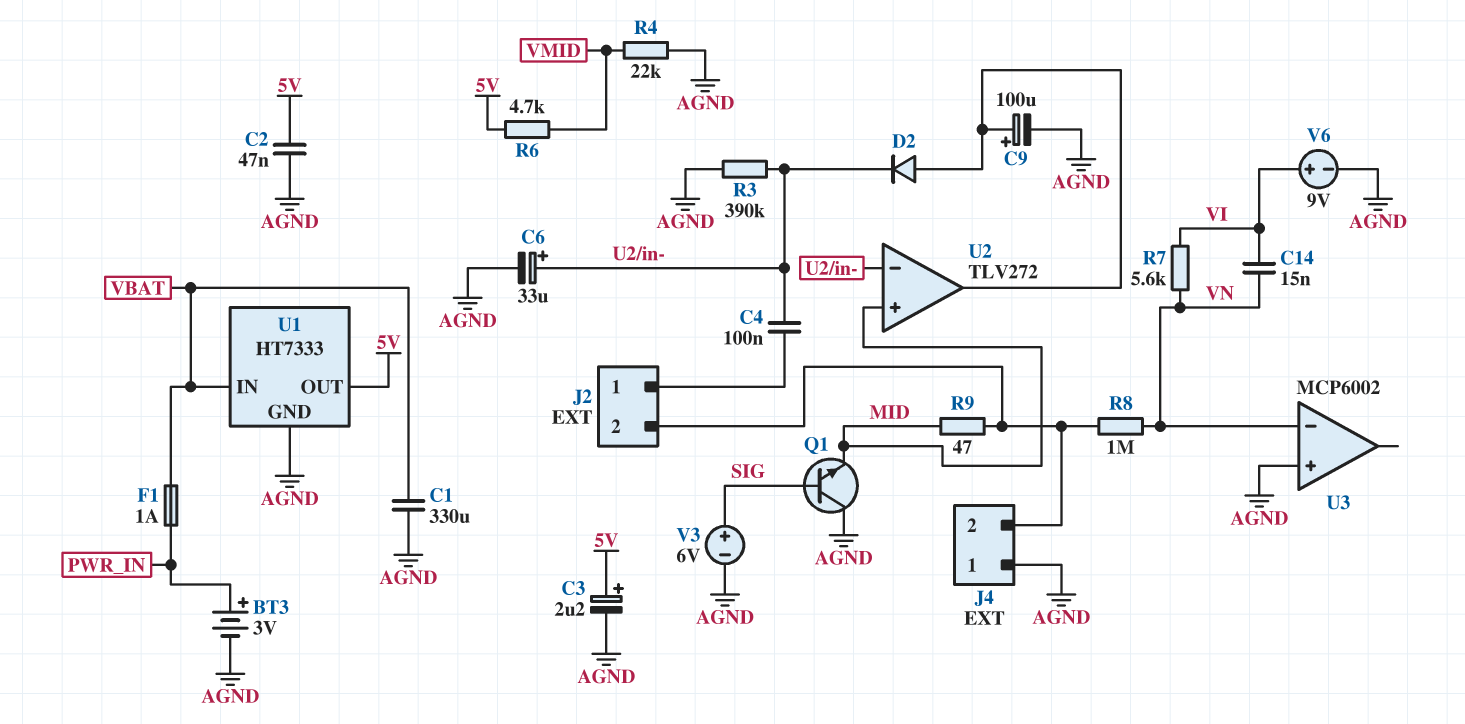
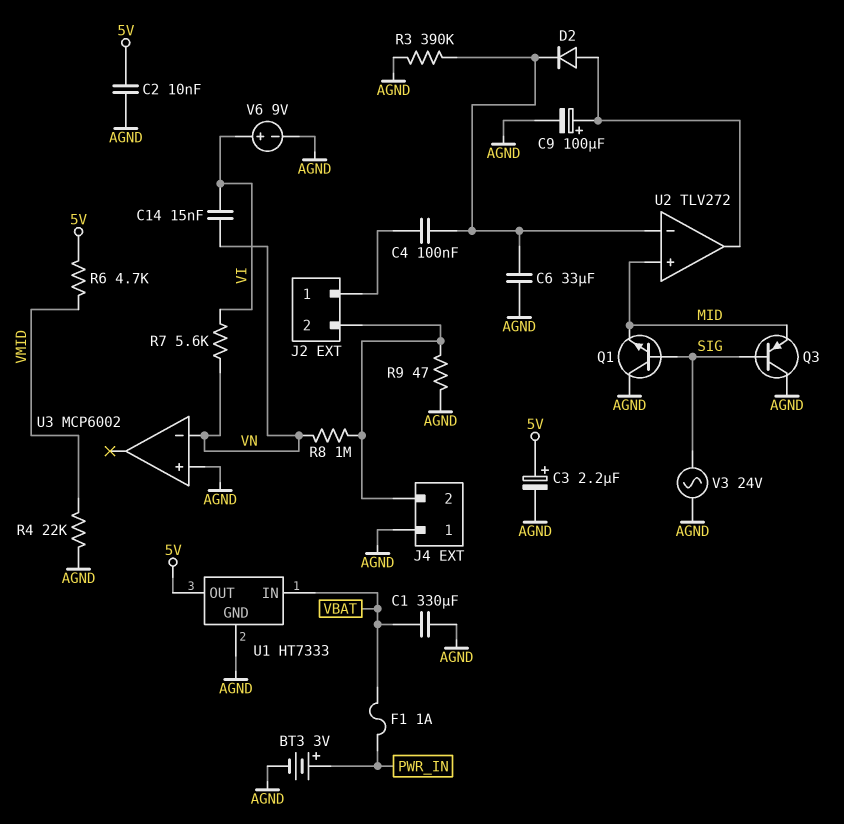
C2: 47nF (5V, AGND) -> 10nF (5V, AGND)
C6: 33uF (plus U2/in-, minus AGND) -> 33uF (AGND, U2/in-)
Q3: none -> PNP (B SIG, C AGND, E MID)
R9: 47 (J2/2, MID) -> 47 (AGND, J2/2)
V3: 6V (plus SIG, minus AGND) -> AC 24V (AGND, SIG)

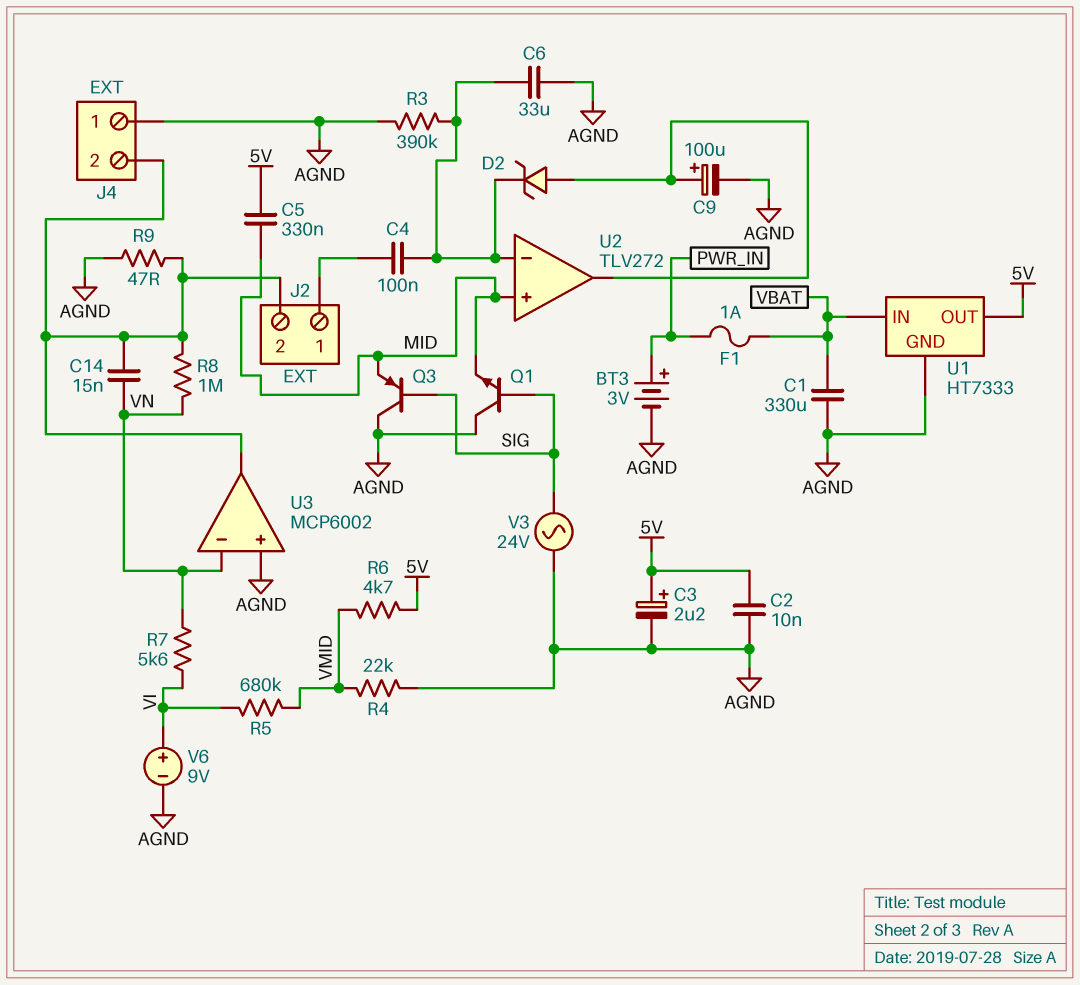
C5: none -> 330nF (5V, MID)
C14: 15nF (VI, VN) -> 15nF (J2/2, VN)
D2: diode (A U2/out, K U2/in-) -> zener (A U2/out, K U2/in-)
R5: none -> 680k (VI, VMID)
U3 pin out: none -> J2/2

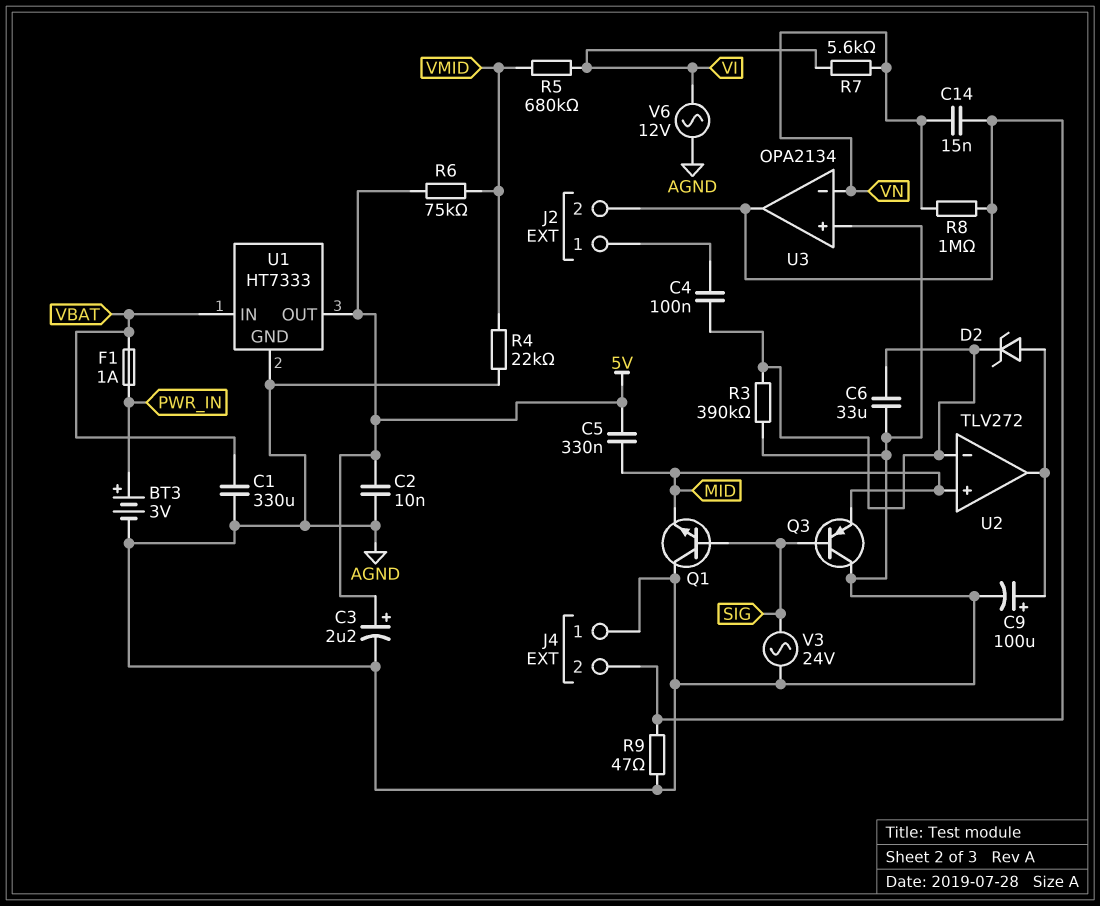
R6: 4.7k (5V, VMID) -> 75k (5V, VMID)
U3: MCP6002 -> OPA2134
V6: 9V (plus VI, minus AGND) -> AC 12V (AGND, VI)

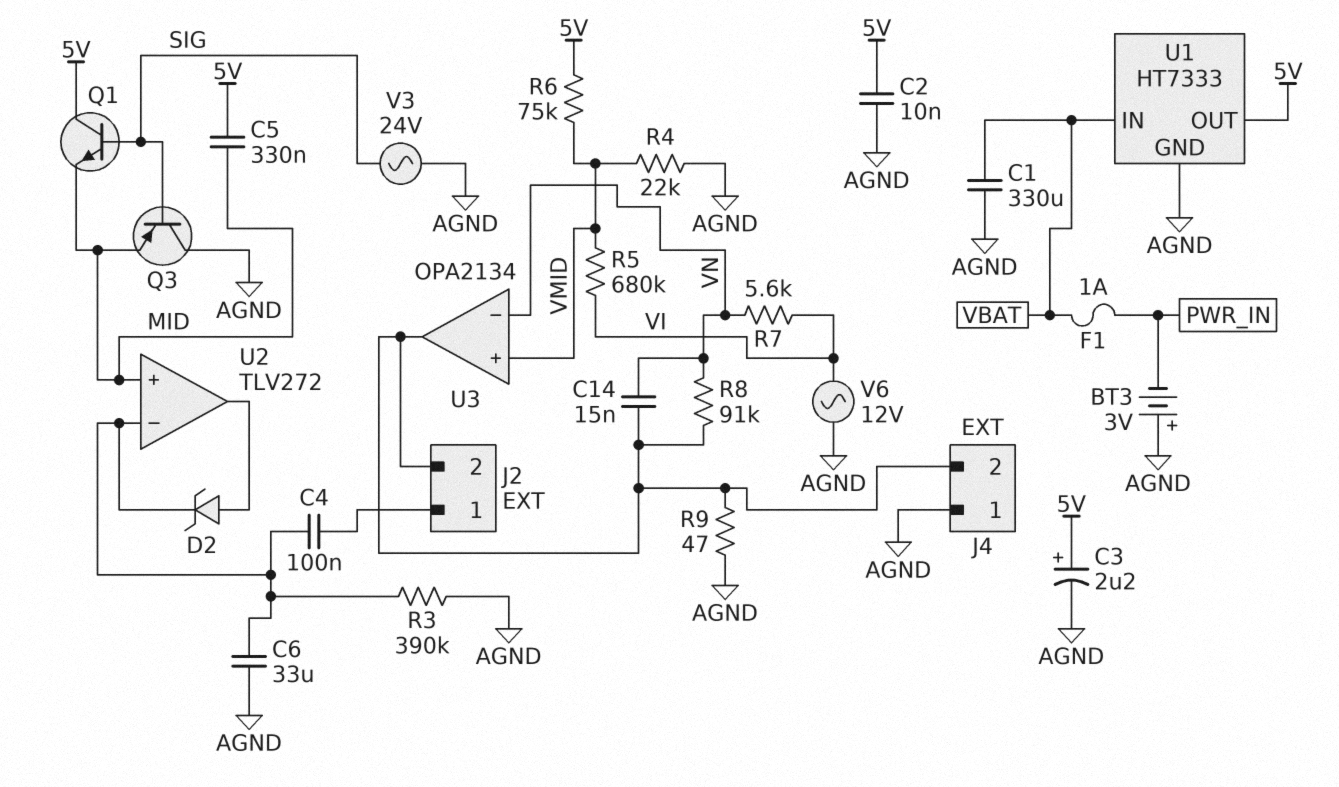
BT3: 3V (plus PWR_IN, minus AGND) -> 3V (plus AGND, minus PWR_IN)
C9: 100uF (plus U2/out, minus AGND) -> none
Q1: NPN (B SIG, C AGND, E MID) -> NPN (B SIG, C 5V, E MID)
R8: 1M (J2/2, VN) -> 91k (J2/2, VN)
U3 pin in+: AGND -> VMID

